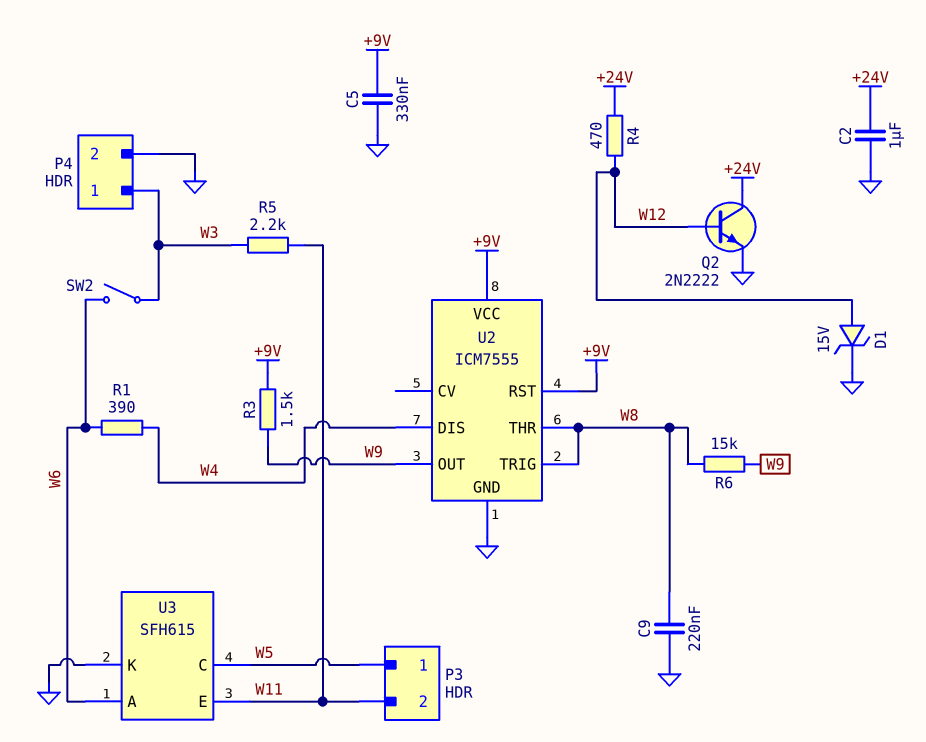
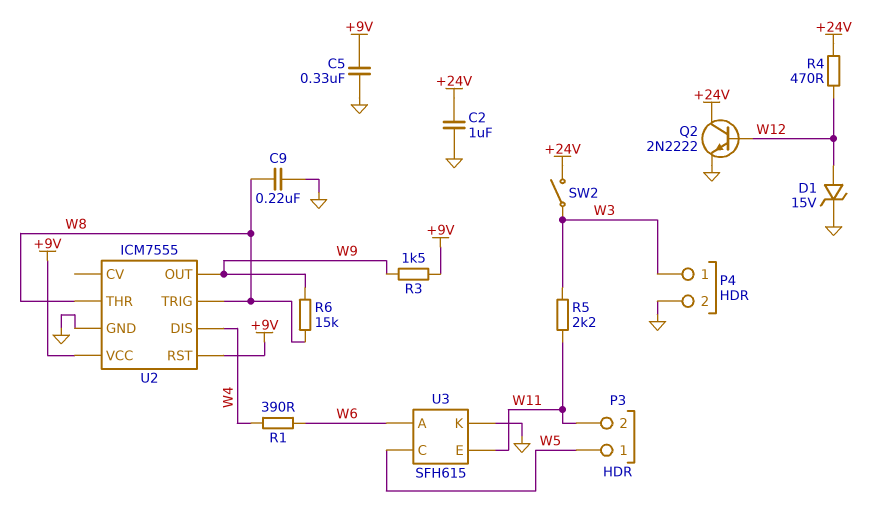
SW2: switch (W3, W6) -> switch (+24V, W3)

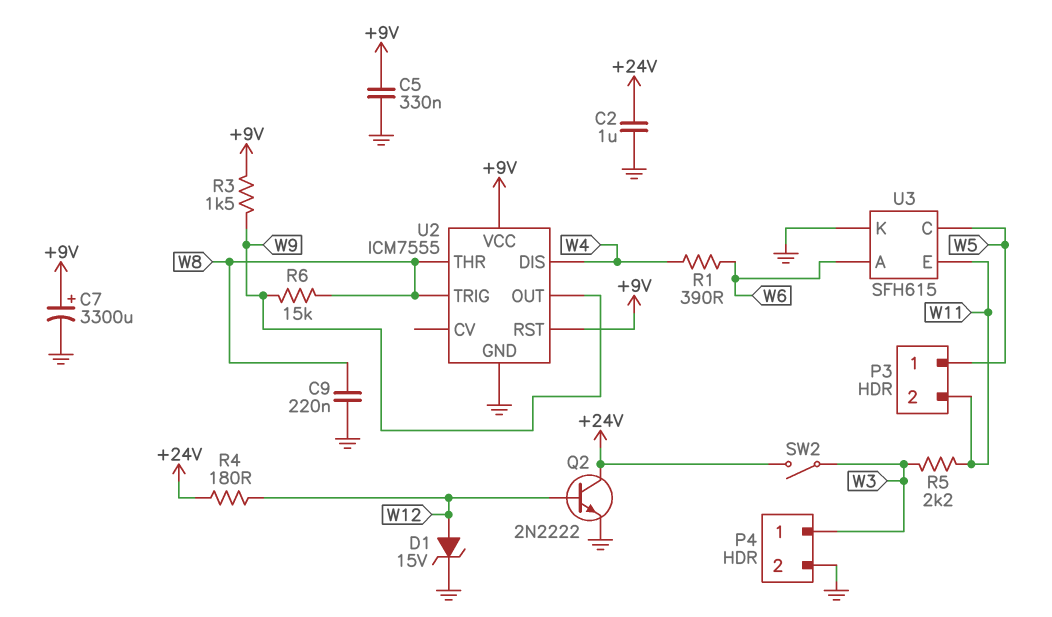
C7: none -> 3300uF (plus +9V, minus GND)
R4: 470 (+24V, W12) -> 180 (+24V, W12)

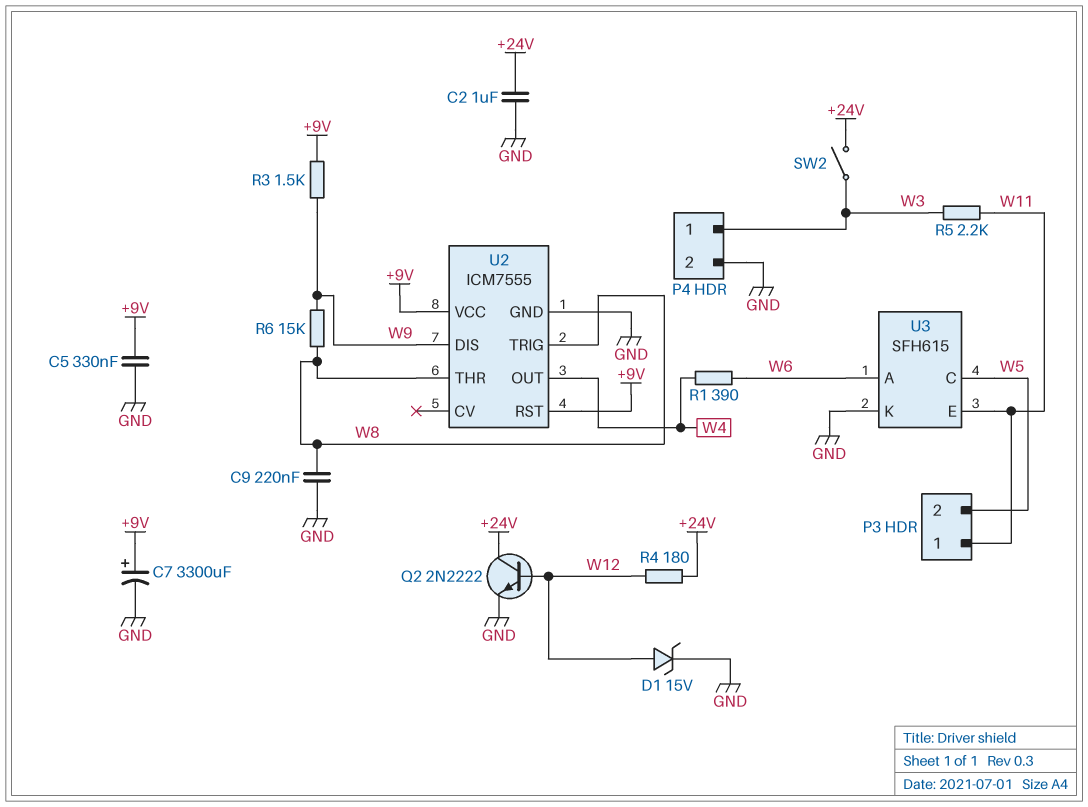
P3 pin 1: W5 -> W11
P3 pin 2: W11 -> W5
U2 pin DIS: W4 -> W9
U2 pin OUT: W9 -> W4

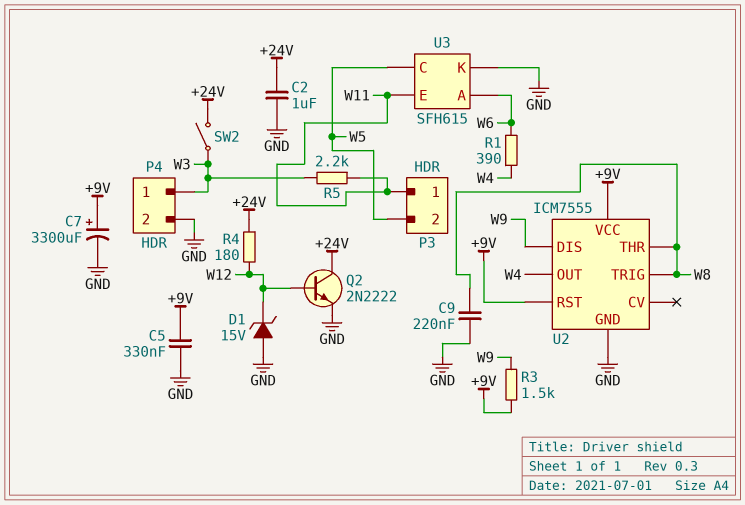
D1: zener 15V (A W12, K GND) -> zener 15V (A GND, K W12)
R6: 15k (W8, W9) -> none

